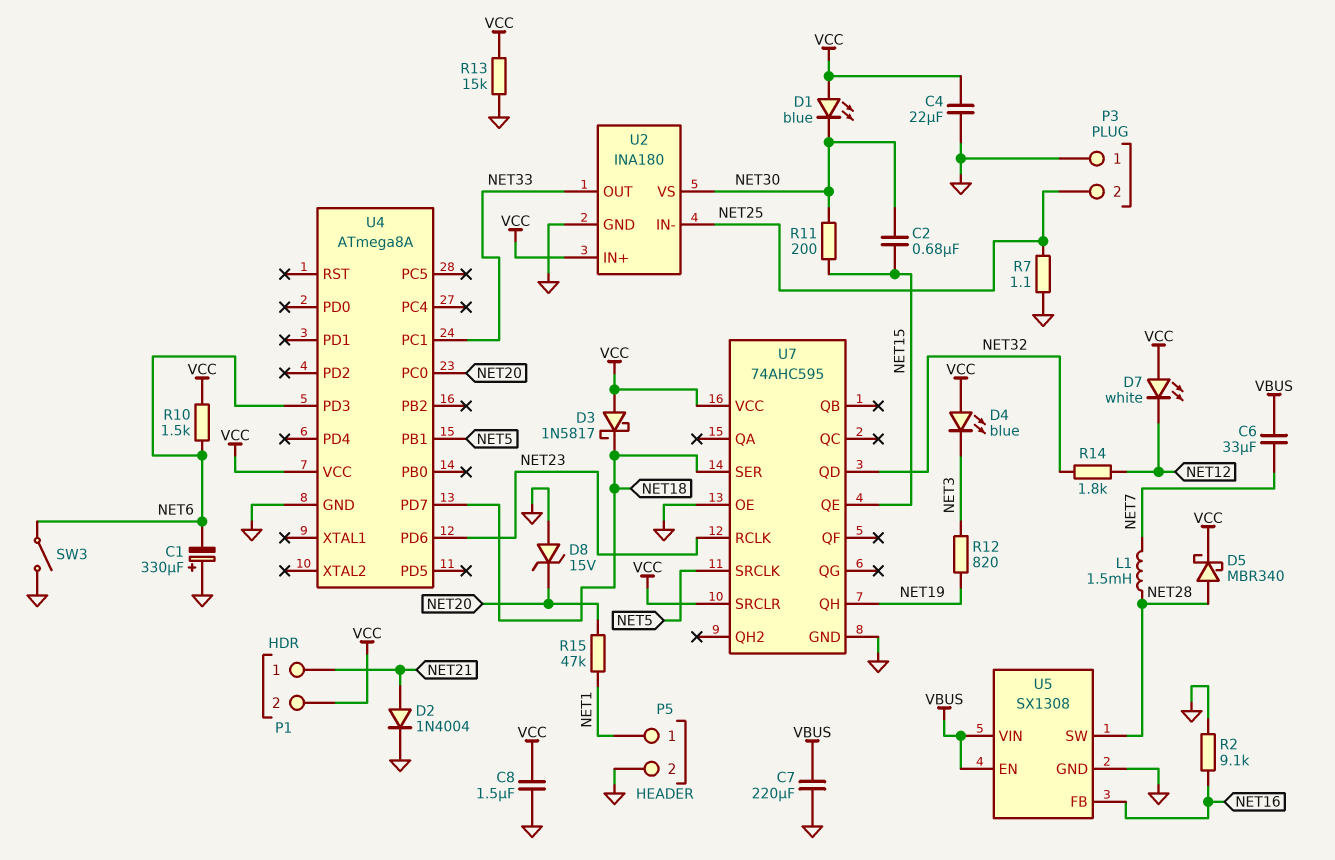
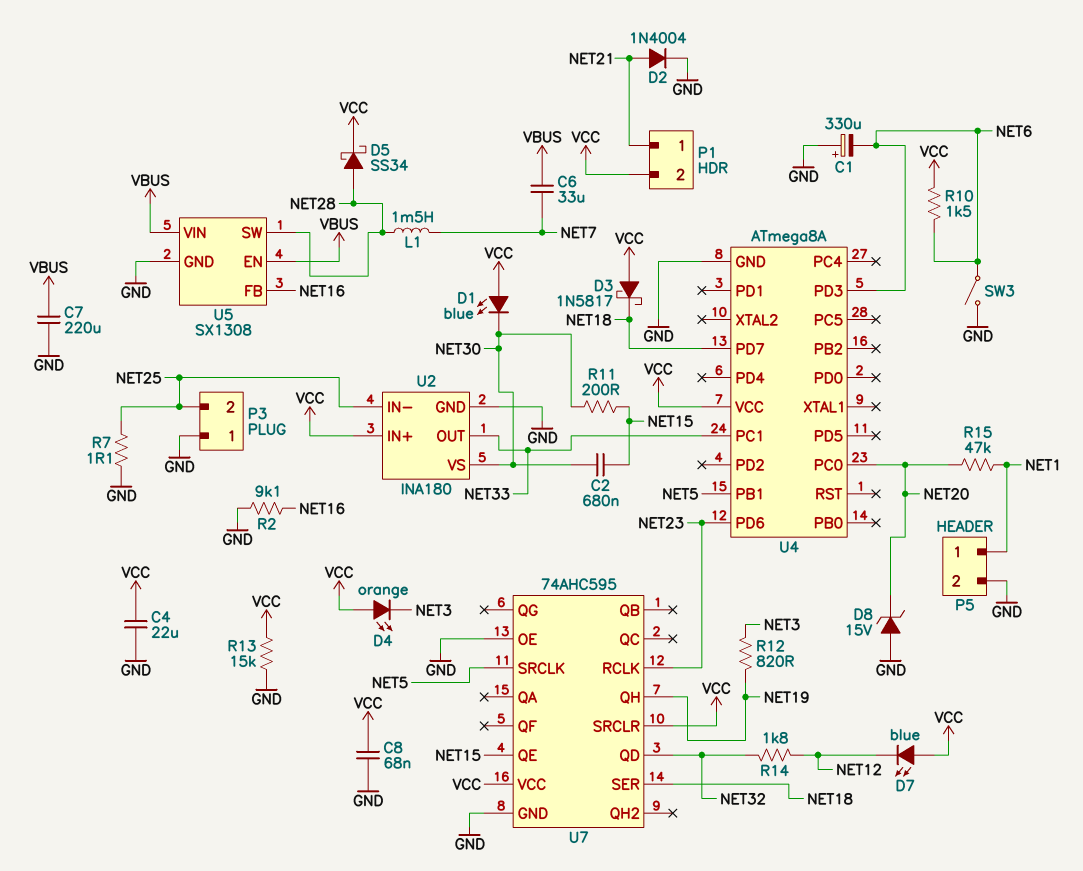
C8: 1.5uF (GND, VCC) -> 68nF (GND, VCC)
D4: LED blue (A VCC, K NET3) -> LED orange (A VCC, K NET3)
D5: schottky MBR340 (A NET28, K VCC) -> schottky SS34 (A NET28, K VCC)
D7: LED white (A VCC, K NET12) -> LED blue (A VCC, K NET12)

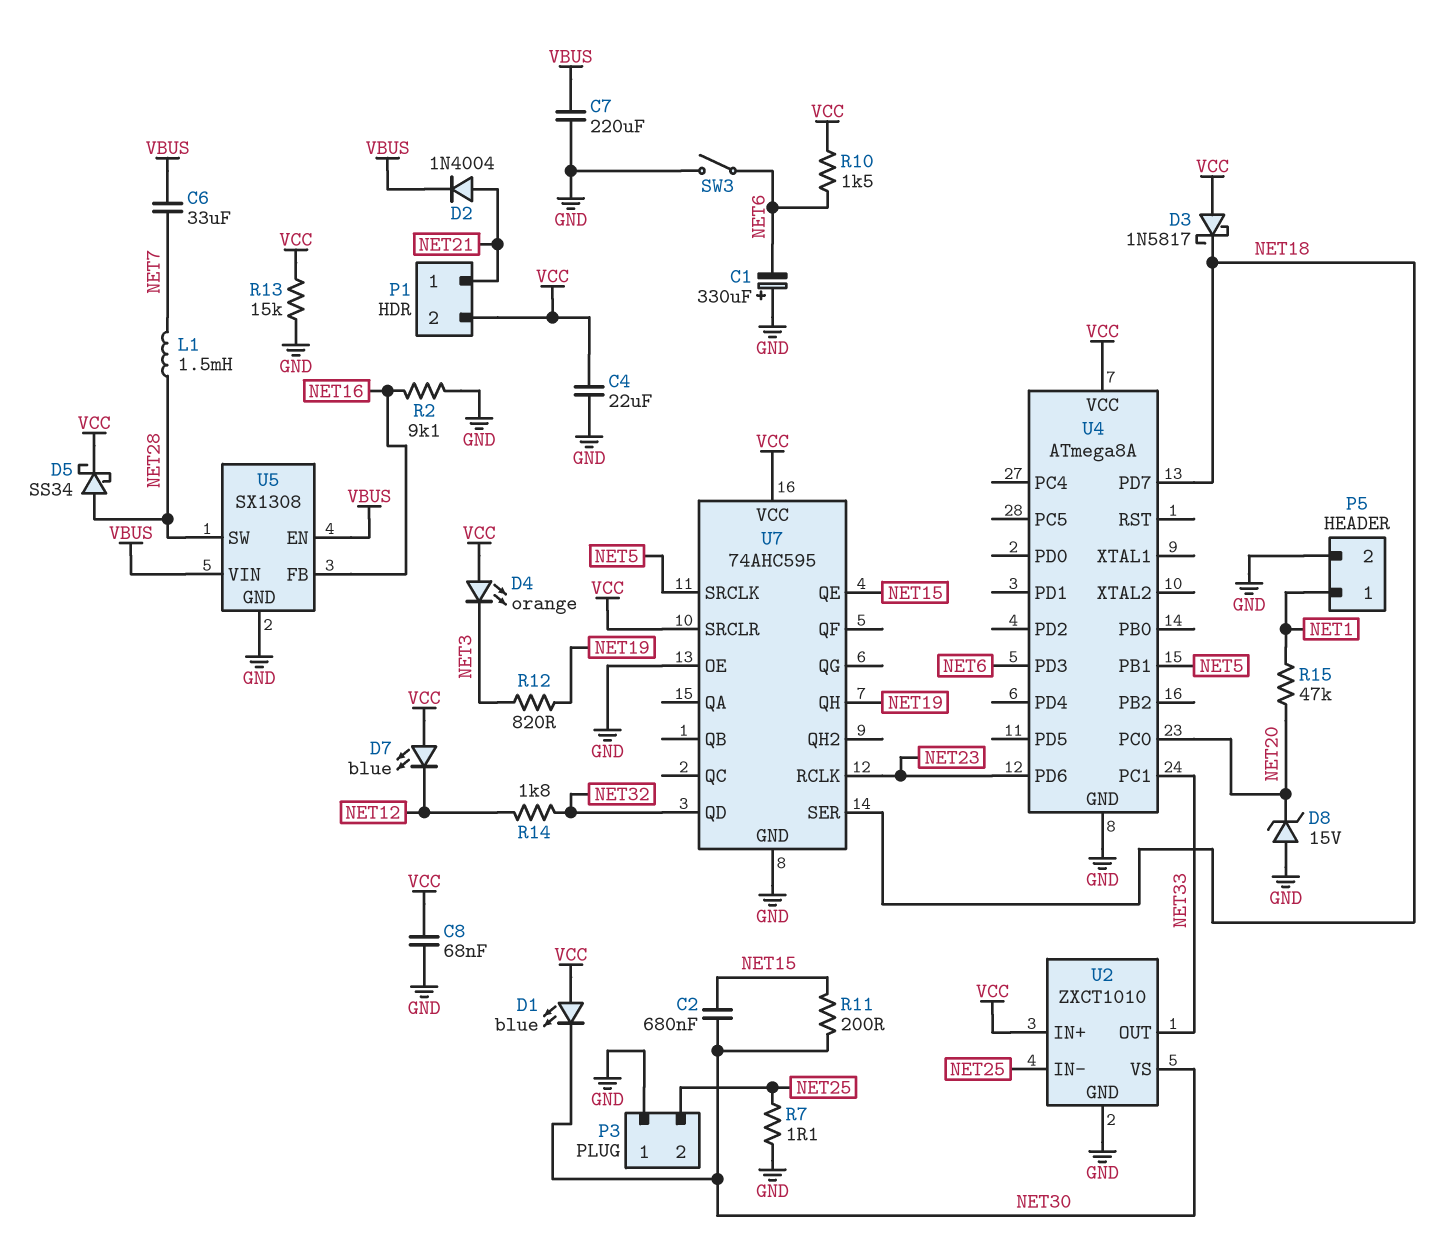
D2: diode 1N4004 (A NET21, K GND) -> diode 1N4004 (A NET21, K VBUS)
U2: INA180 -> ZXCT1010

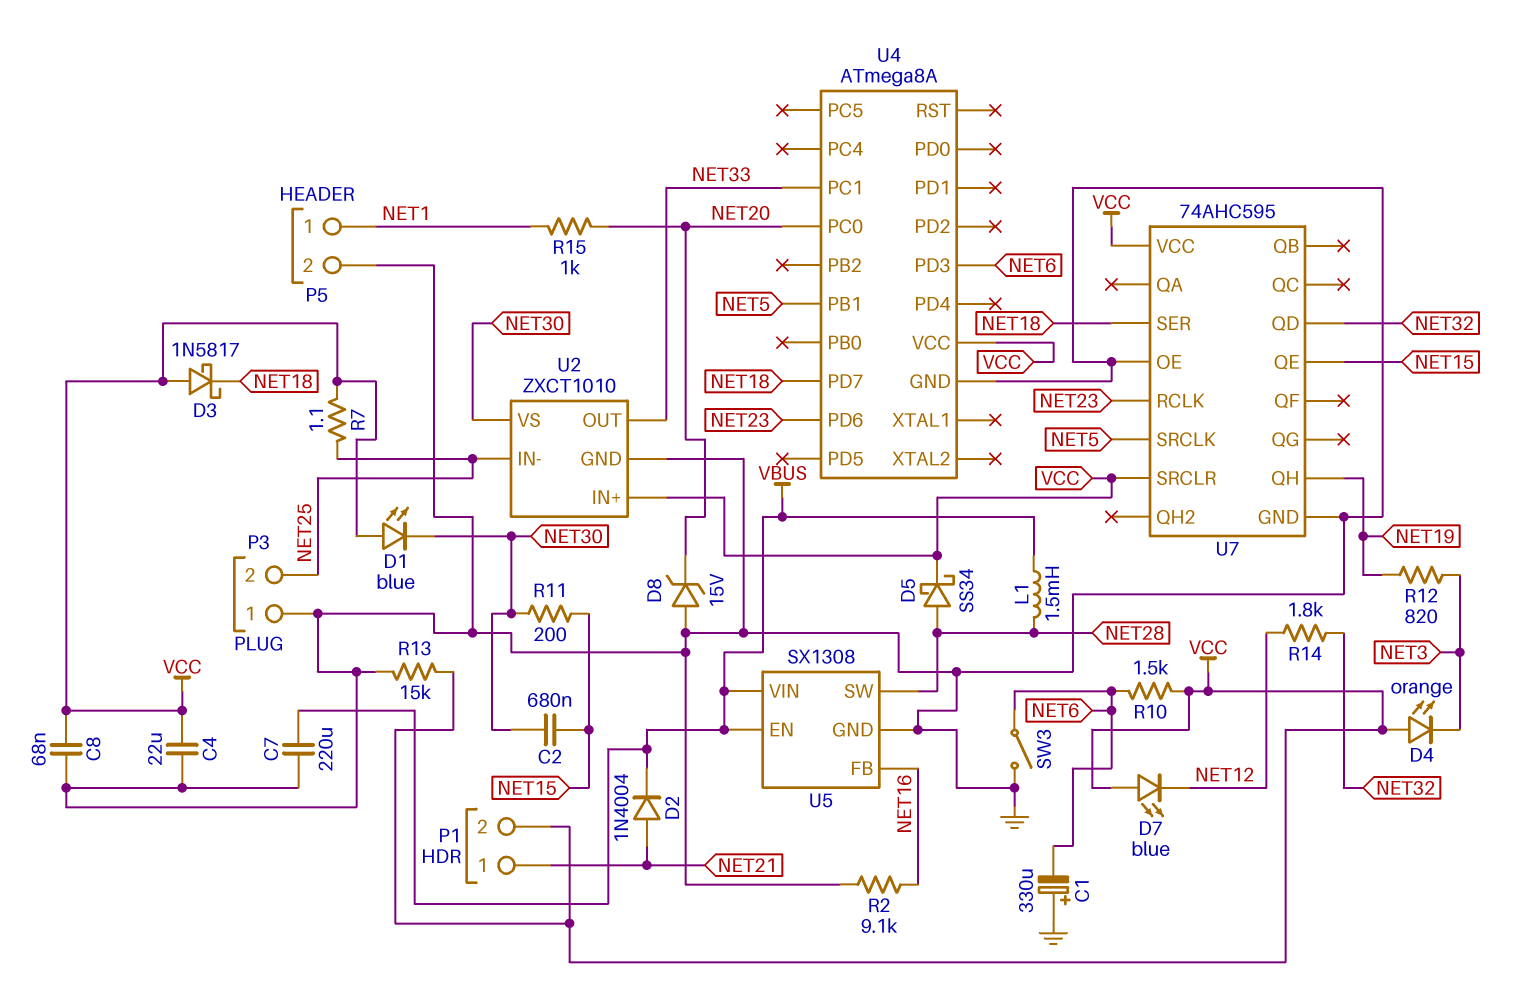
C6: 33uF (NET7, VBUS) -> none
L1: 1.5mH (NET7, NET28) -> 1.5mH (NET28, VBUS)
R7: 1.1 (GND, NET25) -> 1.1 (NET25, VCC)
R15: 47k (NET1, NET20) -> 1k (NET1, NET20)

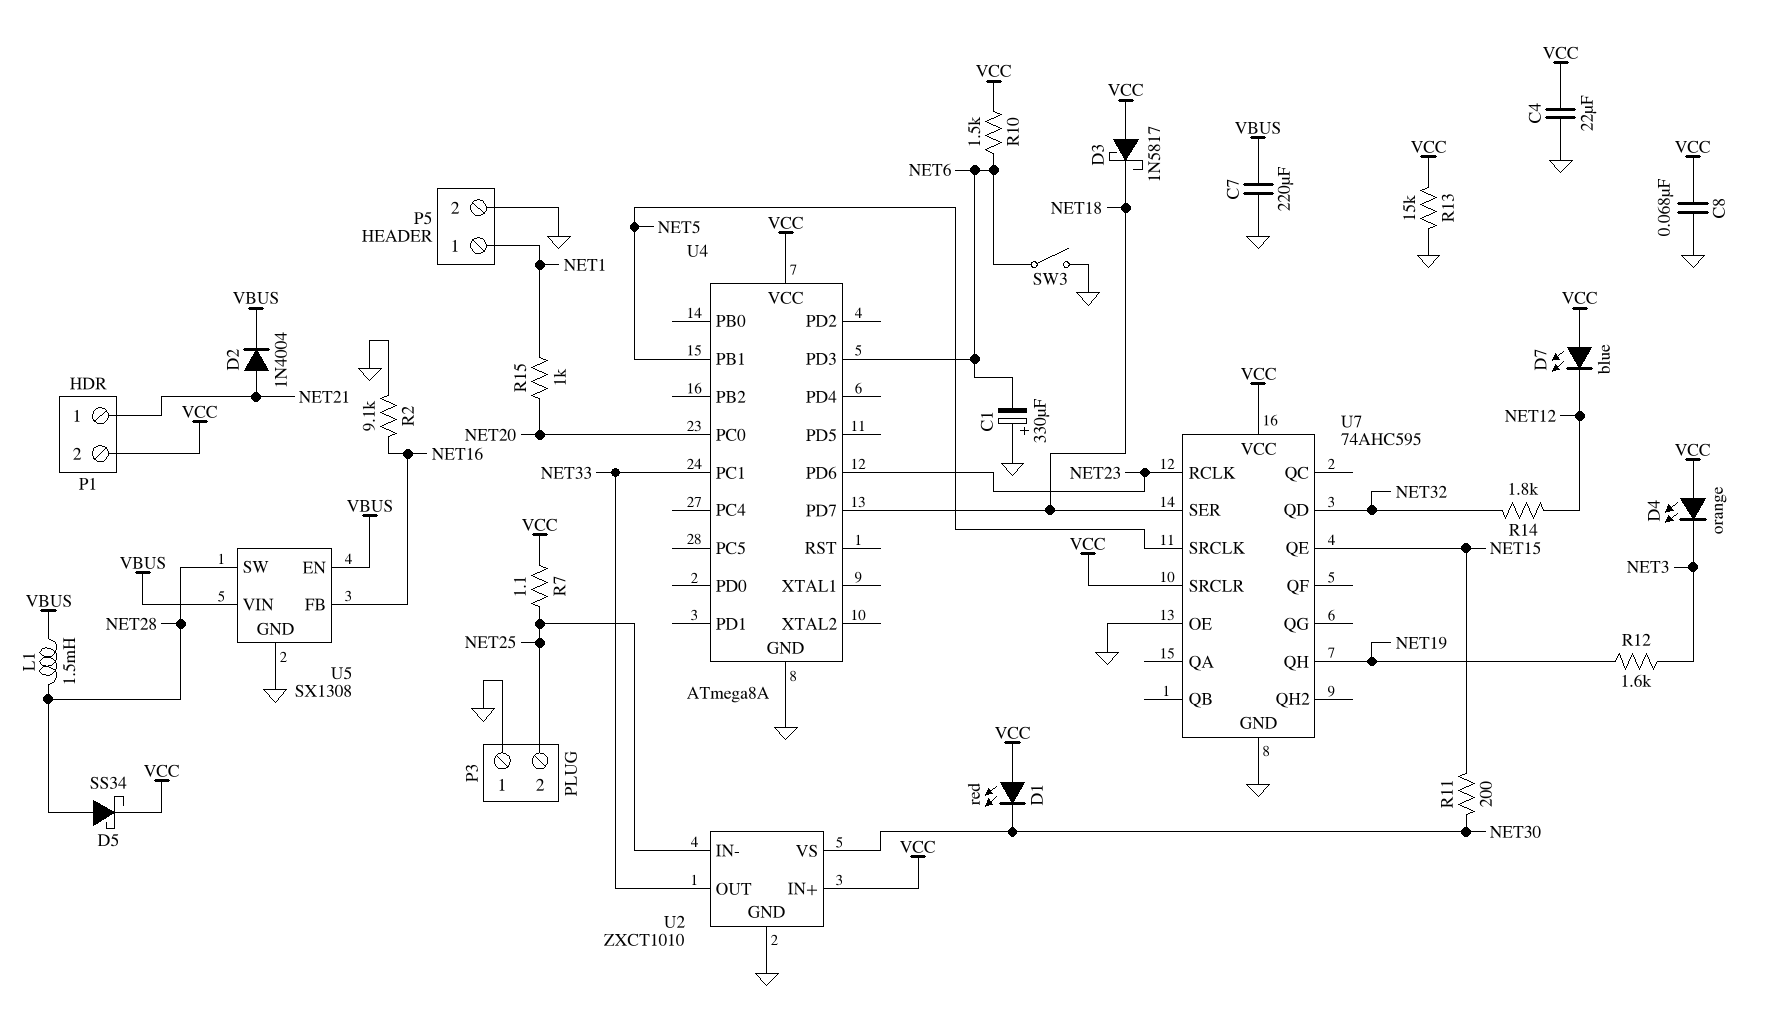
C2: 680nF (NET15, NET30) -> none
D1: LED blue (A VCC, K NET30) -> LED red (A VCC, K NET30)
D8: zener 15V (A GND, K NET20) -> none
R12: 820 (NET3, NET19) -> 1.6k (NET3, NET19)

